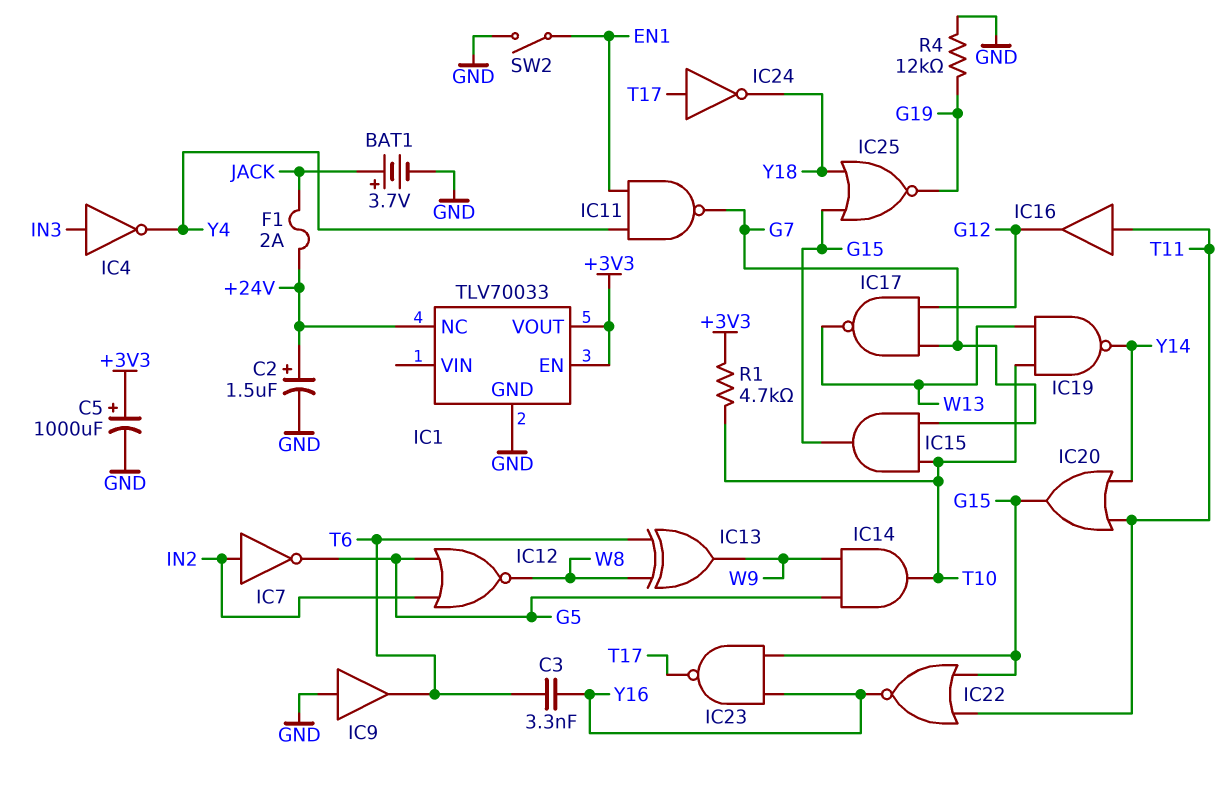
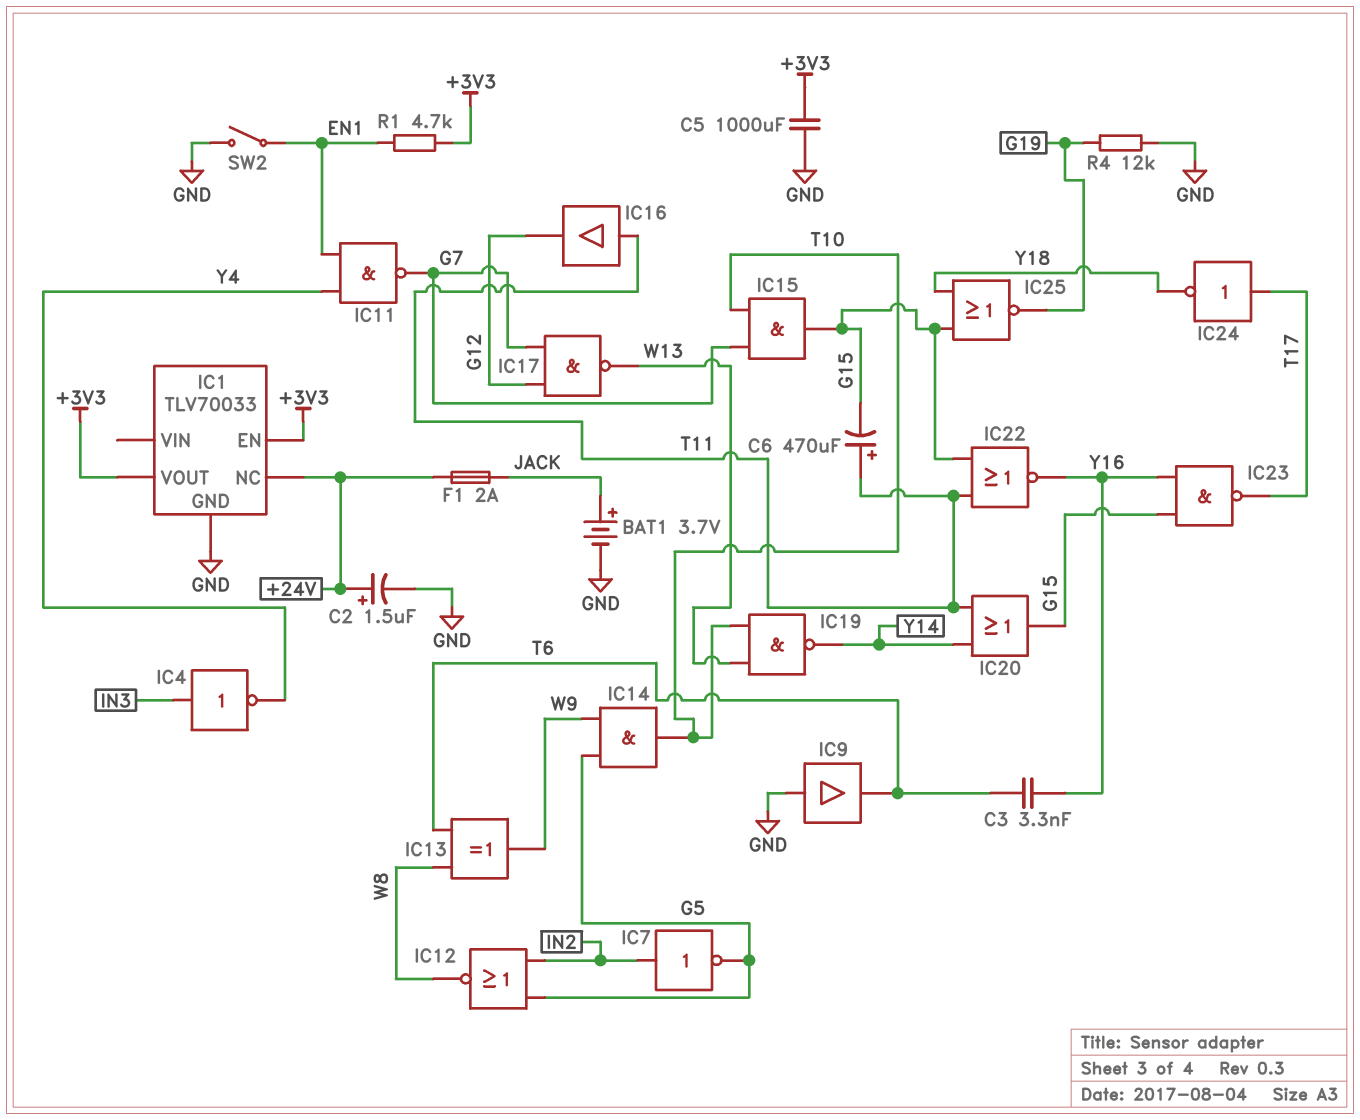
C5: 1000uF (plus +3V3, minus GND) -> 1000uF (+3V3, GND)
C6: none -> 470uF (plus T11, minus G15)
R1: 4.7k (+3V3, T10) -> 4.7k (+3V3, EN1)

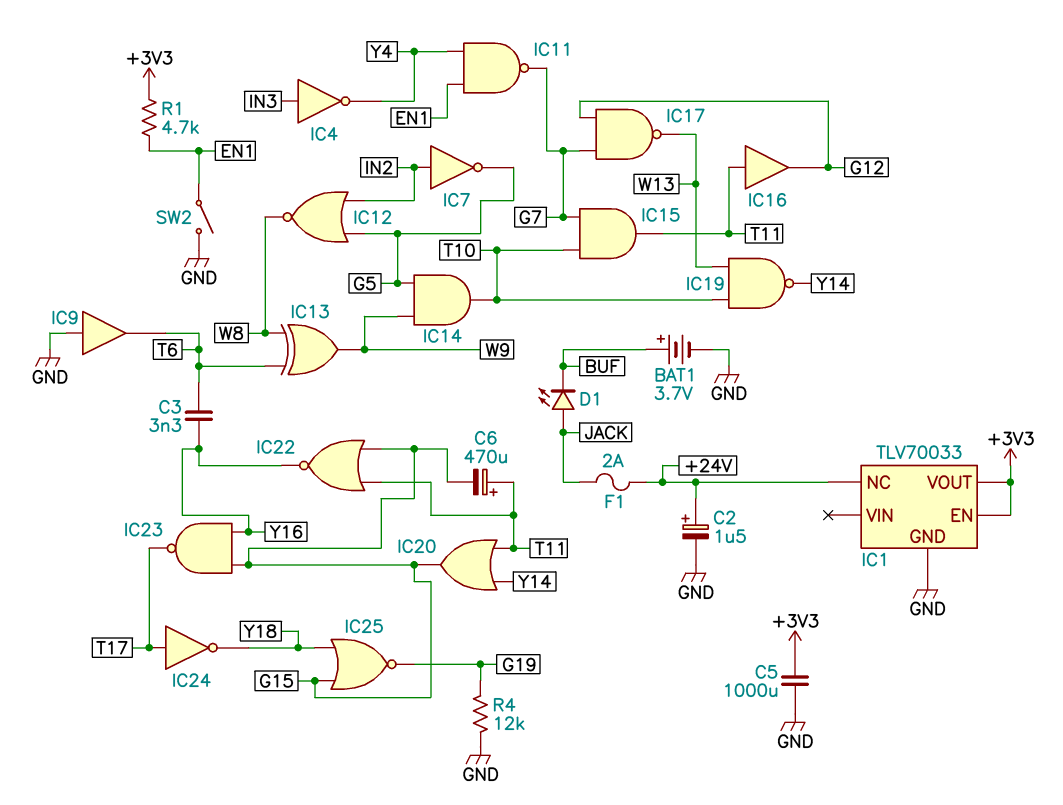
BAT1: 3.7V (plus JACK, minus GND) -> 3.7V (plus BUF, minus GND)
D1: none -> LED (A JACK, K BUF)
IC15: AND (in G7, in T10, out G15) -> AND (in G7, in T10, out T11)

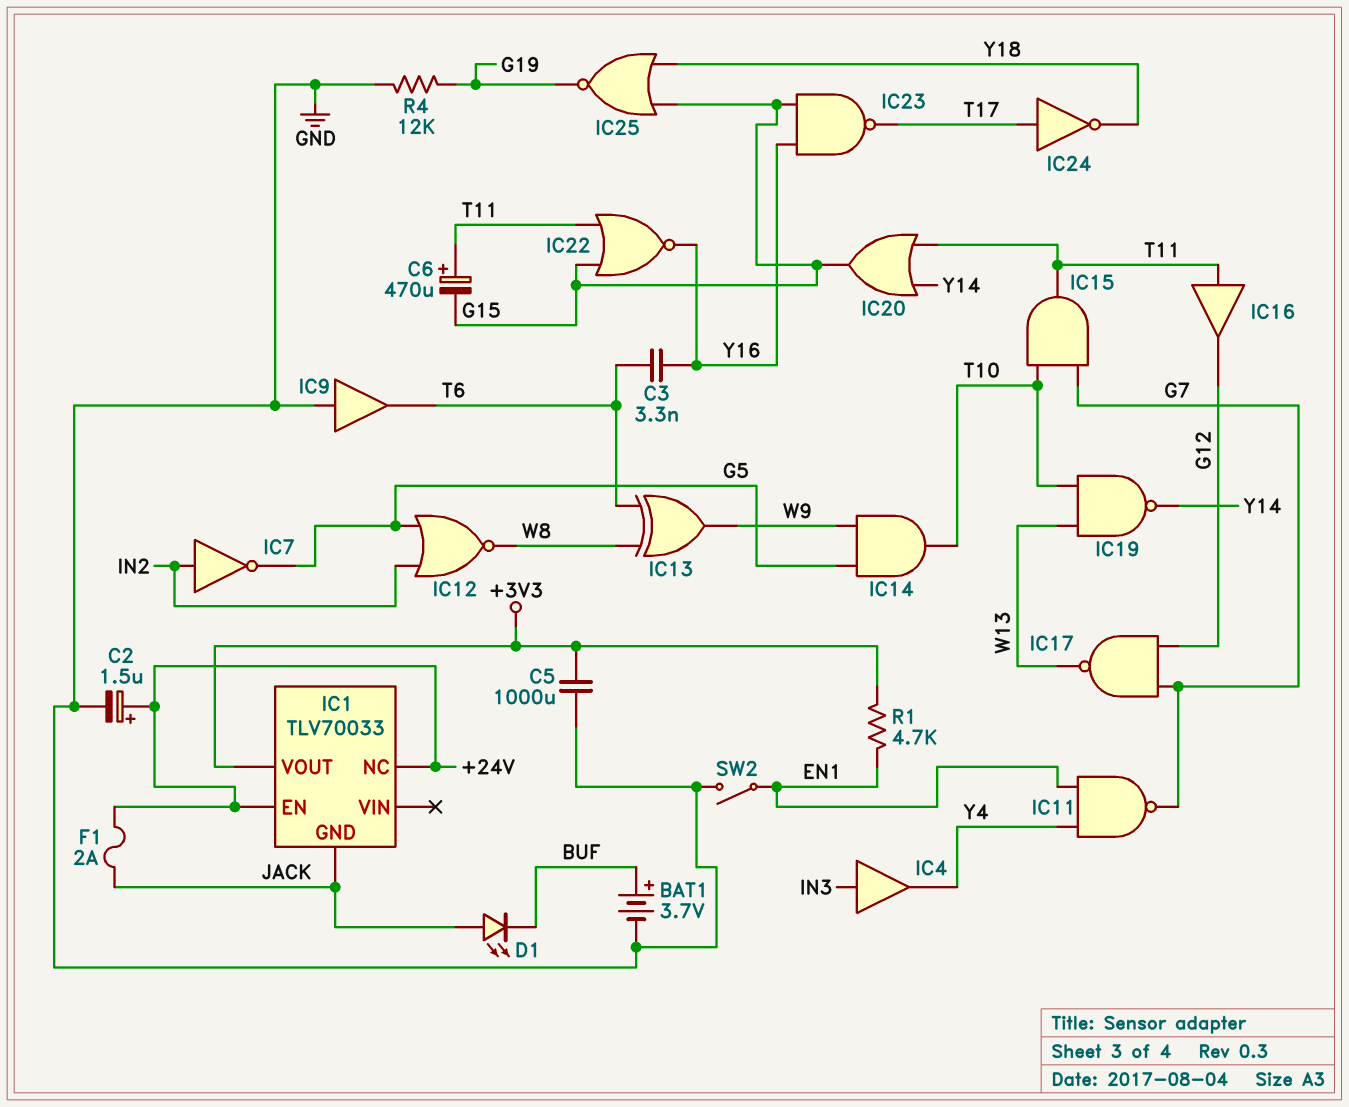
IC1 pin EN: +3V3 -> +24V
IC1 pin GND: GND -> JACK
IC4: NOT (in IN3, out Y4) -> buffer (in IN3, out Y4)

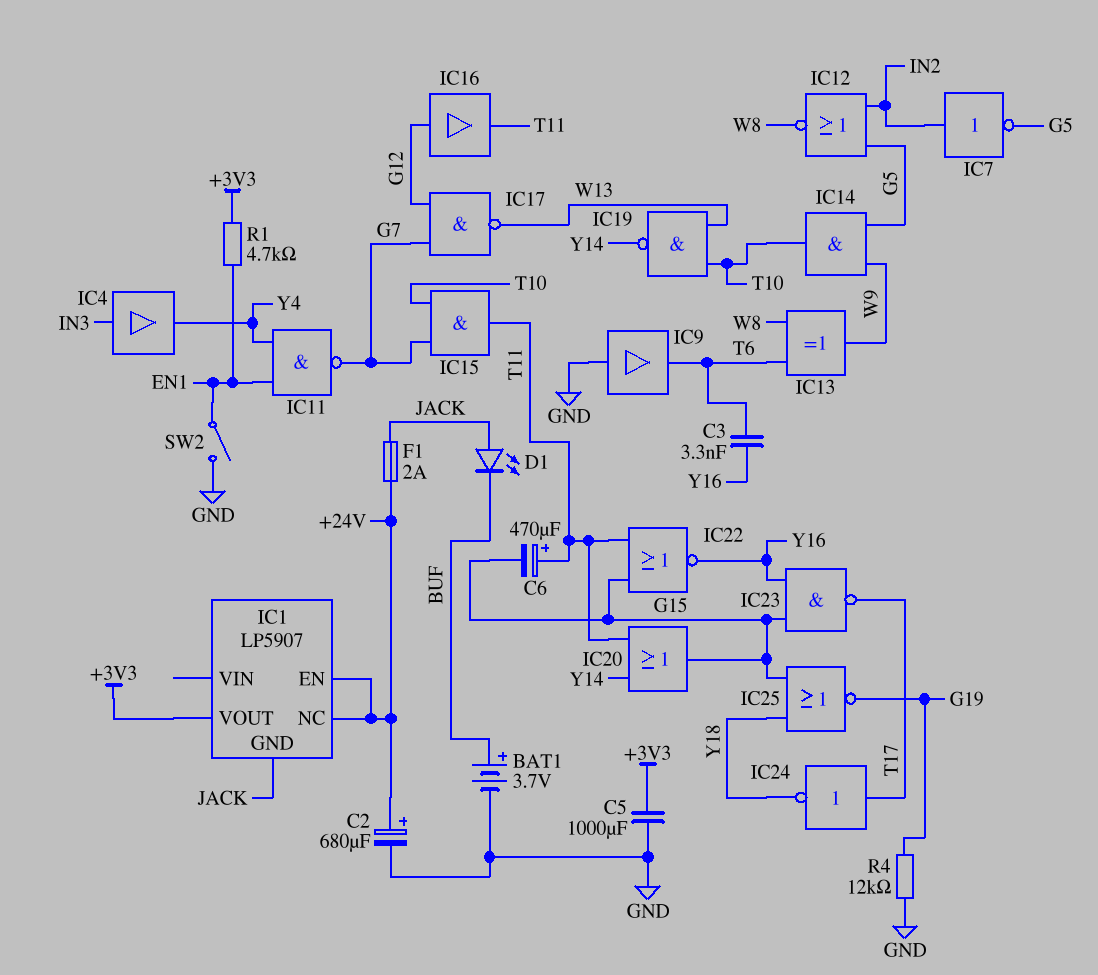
C2: 1.5uF (plus +24V, minus GND) -> 680uF (plus +24V, minus GND)
IC1: TLV70033 -> LP5907
IC16: buffer (in T11, out G12) -> buffer (in G12, out T11)

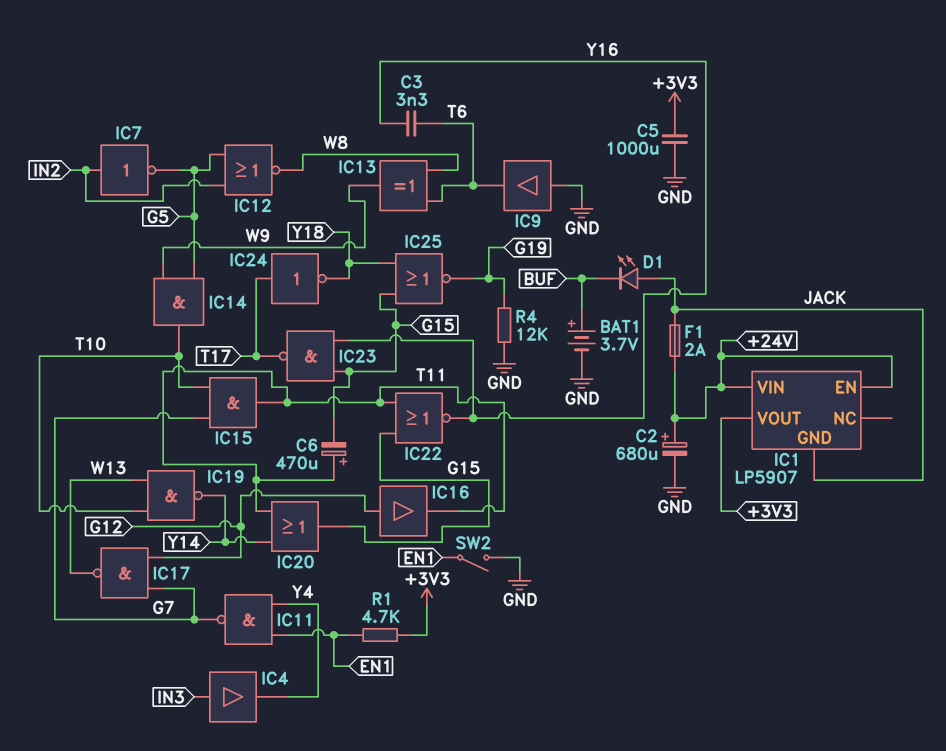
IC1 pin NC: +24V -> none
IC1 pin VIN: none -> +24V

